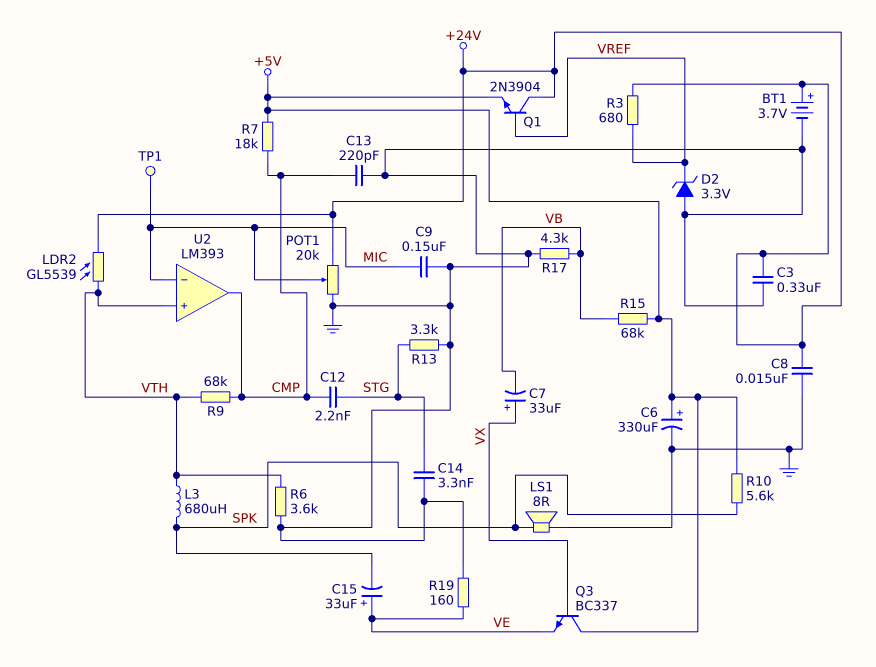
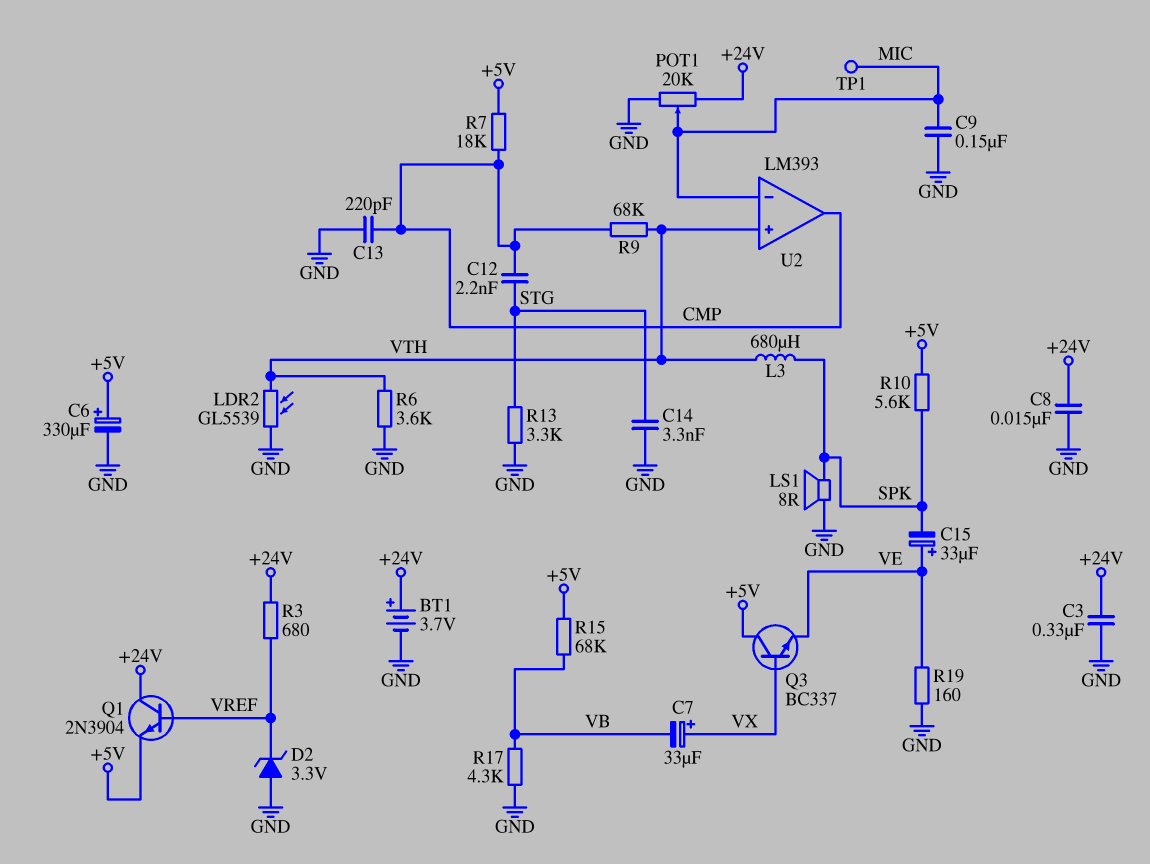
LDR2: GL5539 (+24V, VTH) -> GL5539 (GND, VTH)

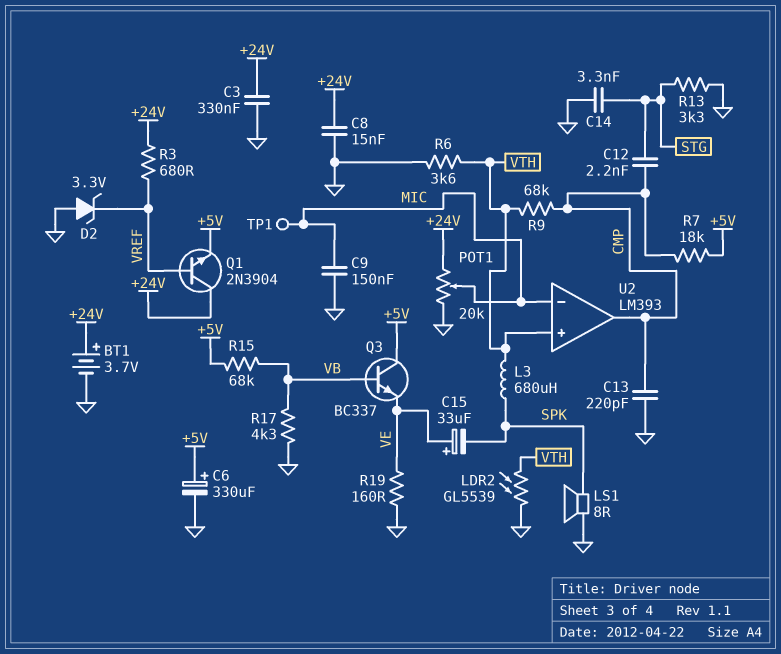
C7: 33uF (plus VX, minus VB) -> none
Q3: NPN BC337 (B VX, C +5V, E VE) -> NPN BC337 (B VB, C +5V, E VE)
R10: 5.6k (+5V, SPK) -> none

